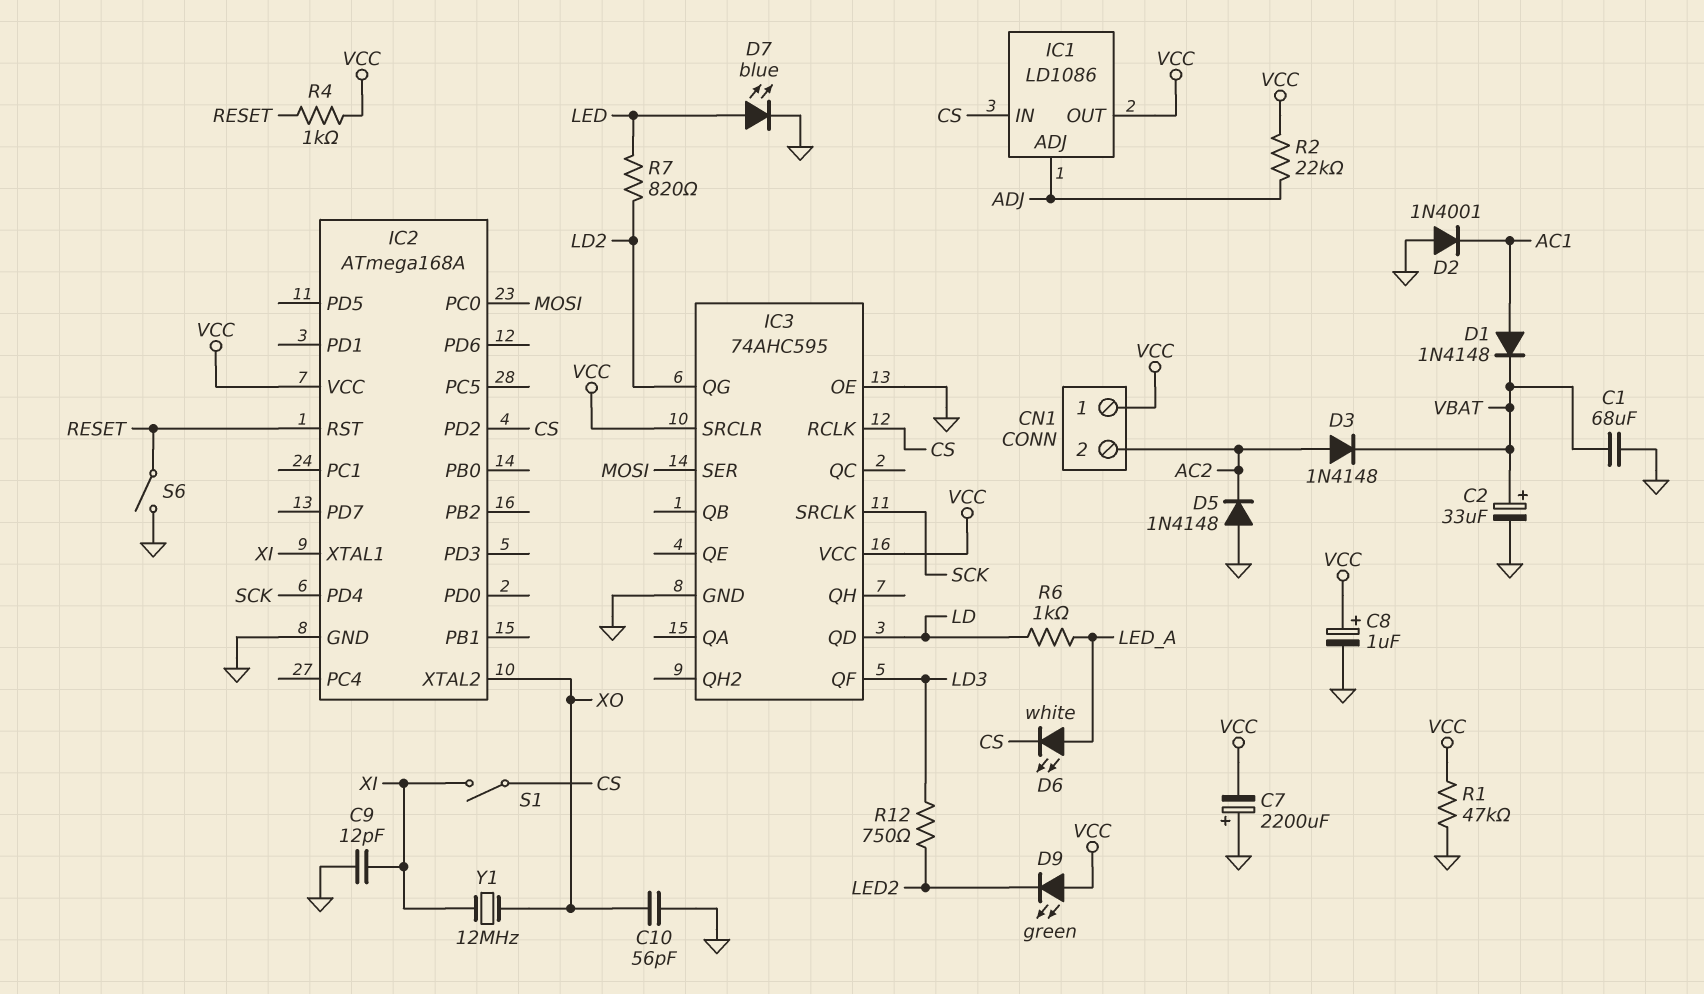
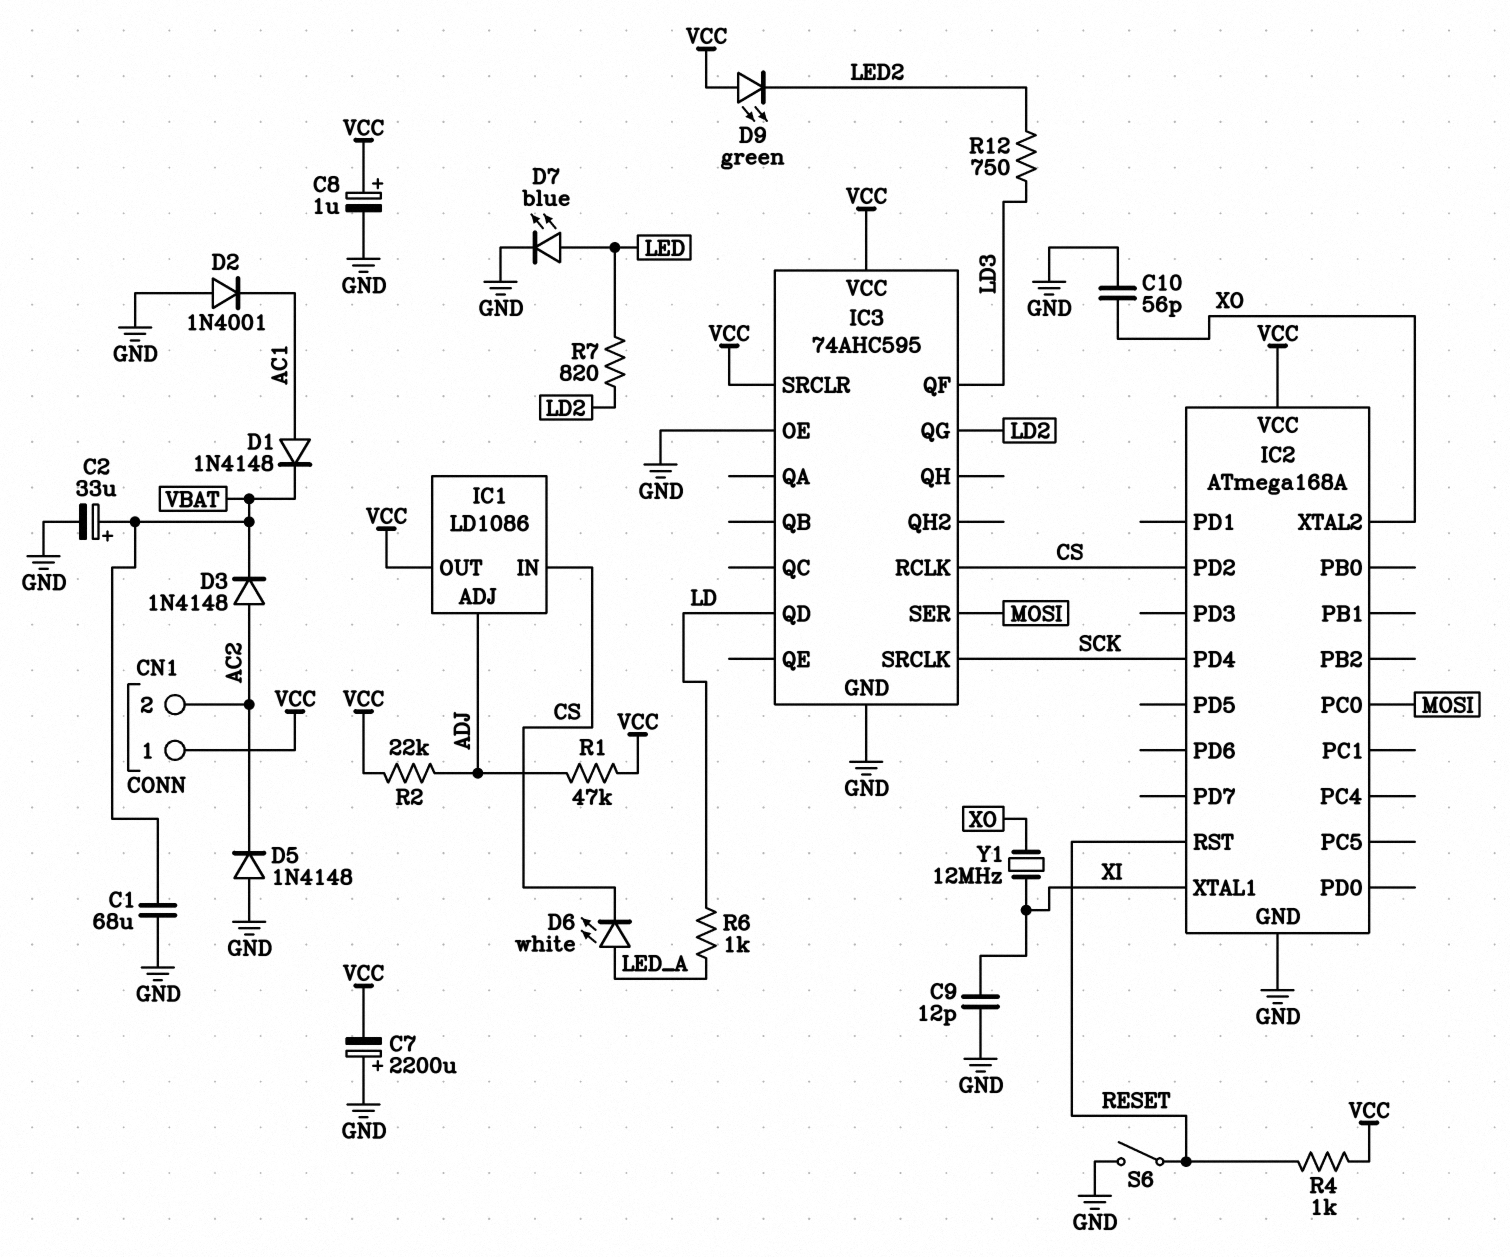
R1: 47k (GND, VCC) -> 47k (ADJ, VCC)
S1: switch (CS, XI) -> none

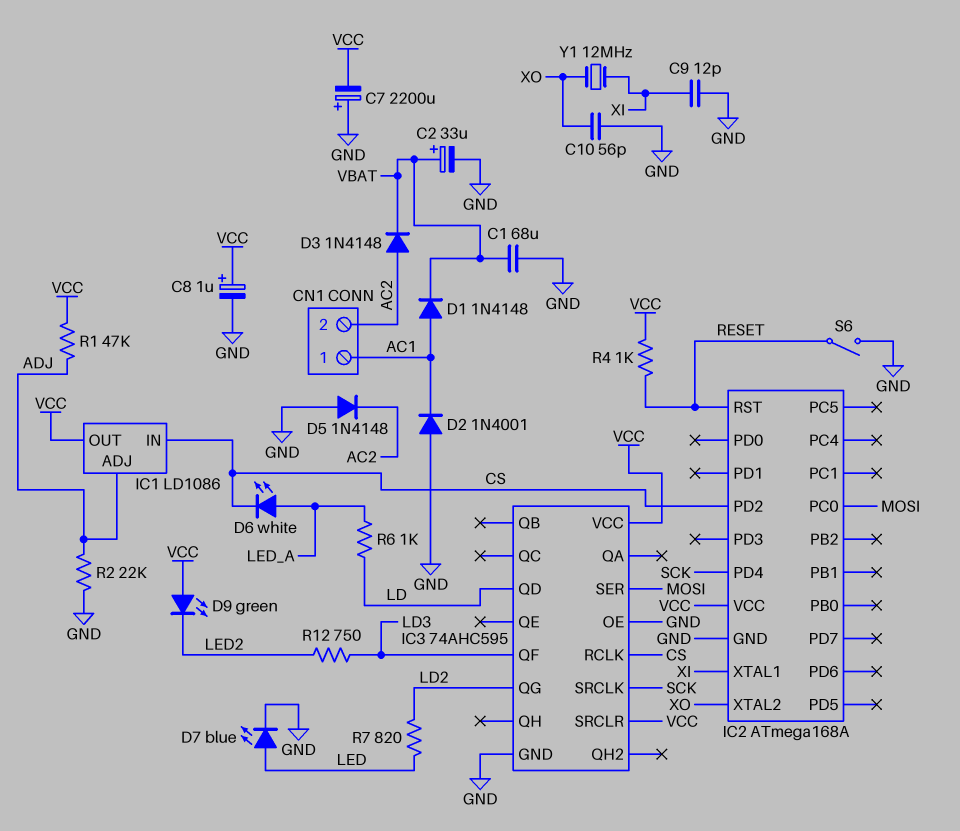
CN1 pin 1: VCC -> AC1
R2: 22k (ADJ, VCC) -> 22k (ADJ, GND)

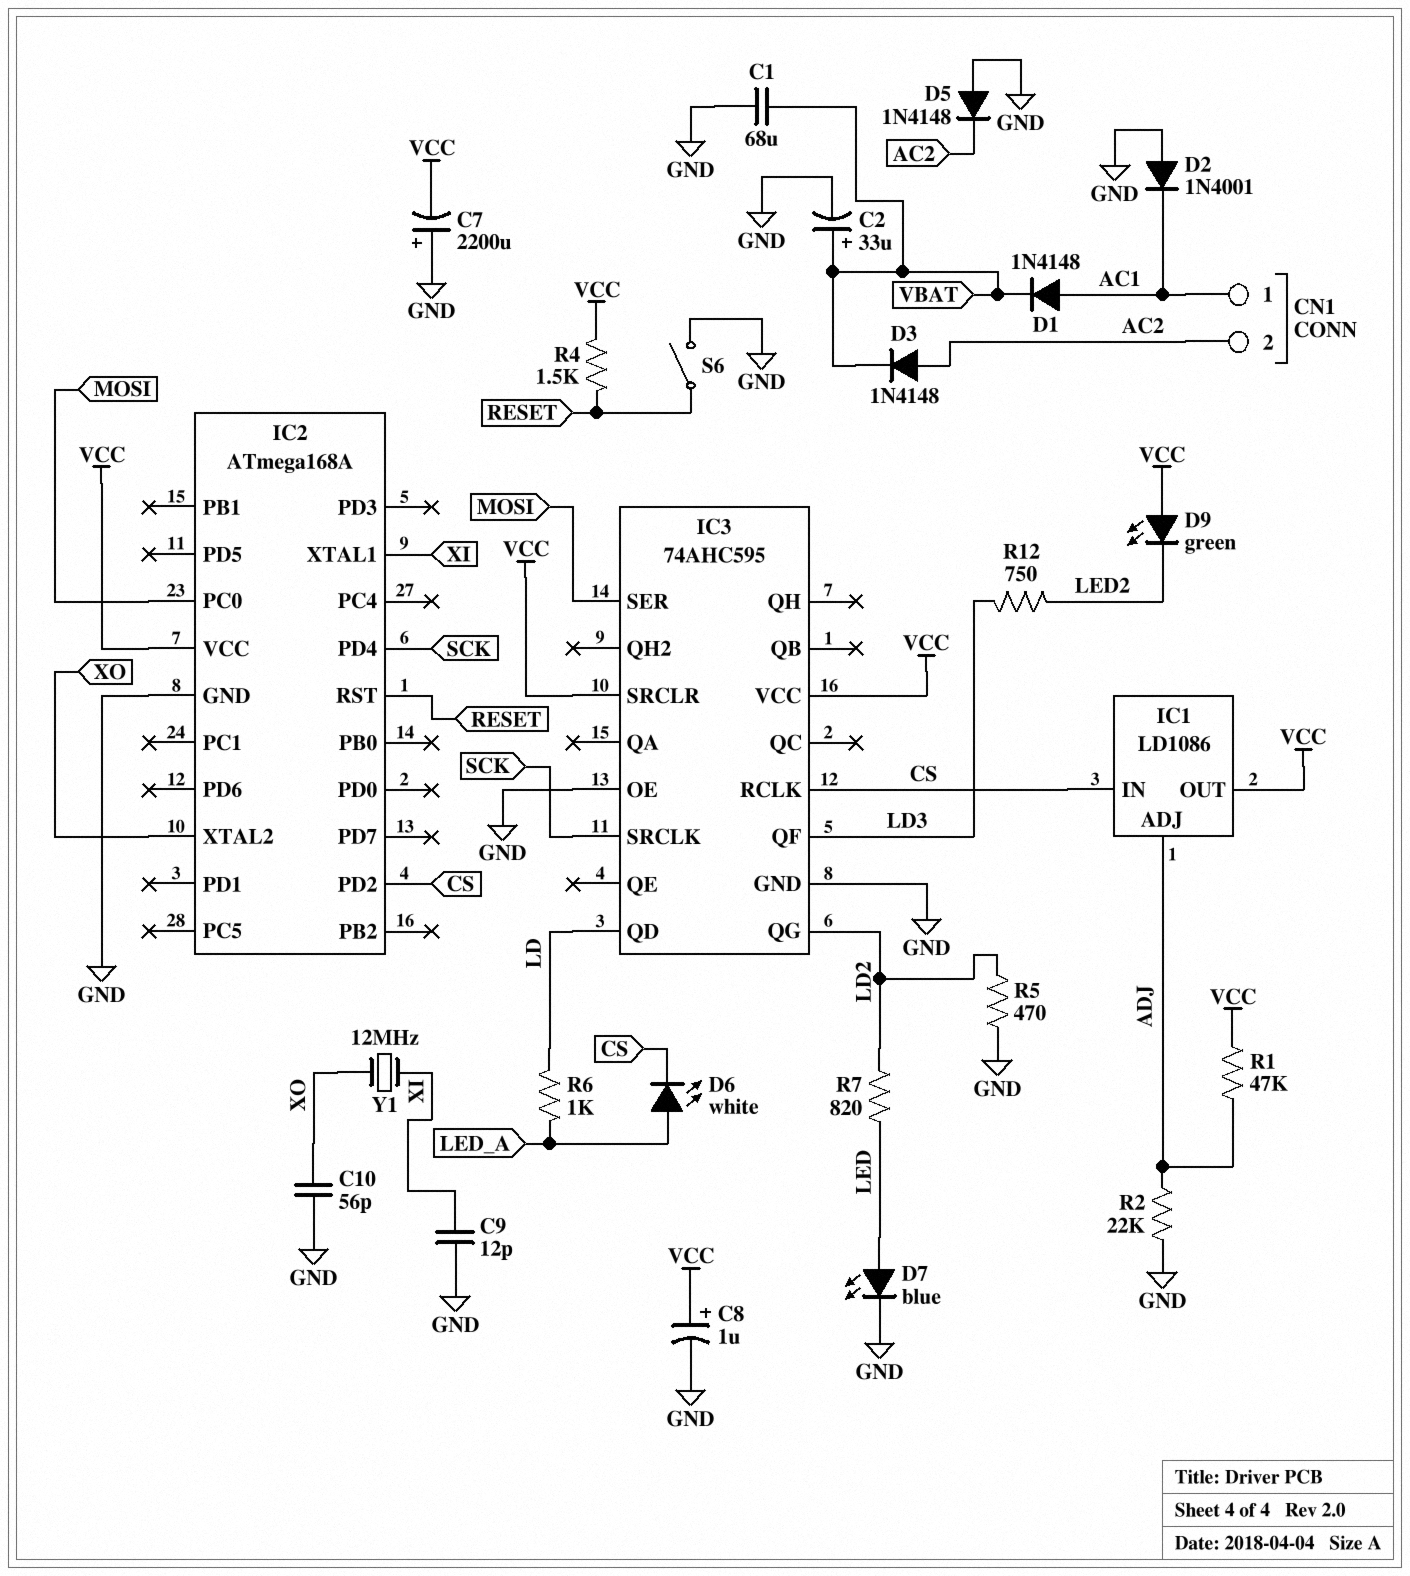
R4: 1k (RESET, VCC) -> 1.5k (RESET, VCC)
R5: none -> 470 (GND, LD2)

